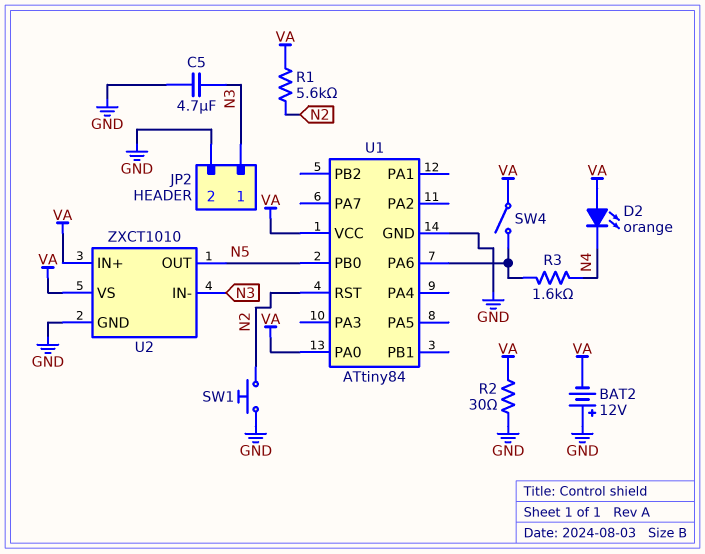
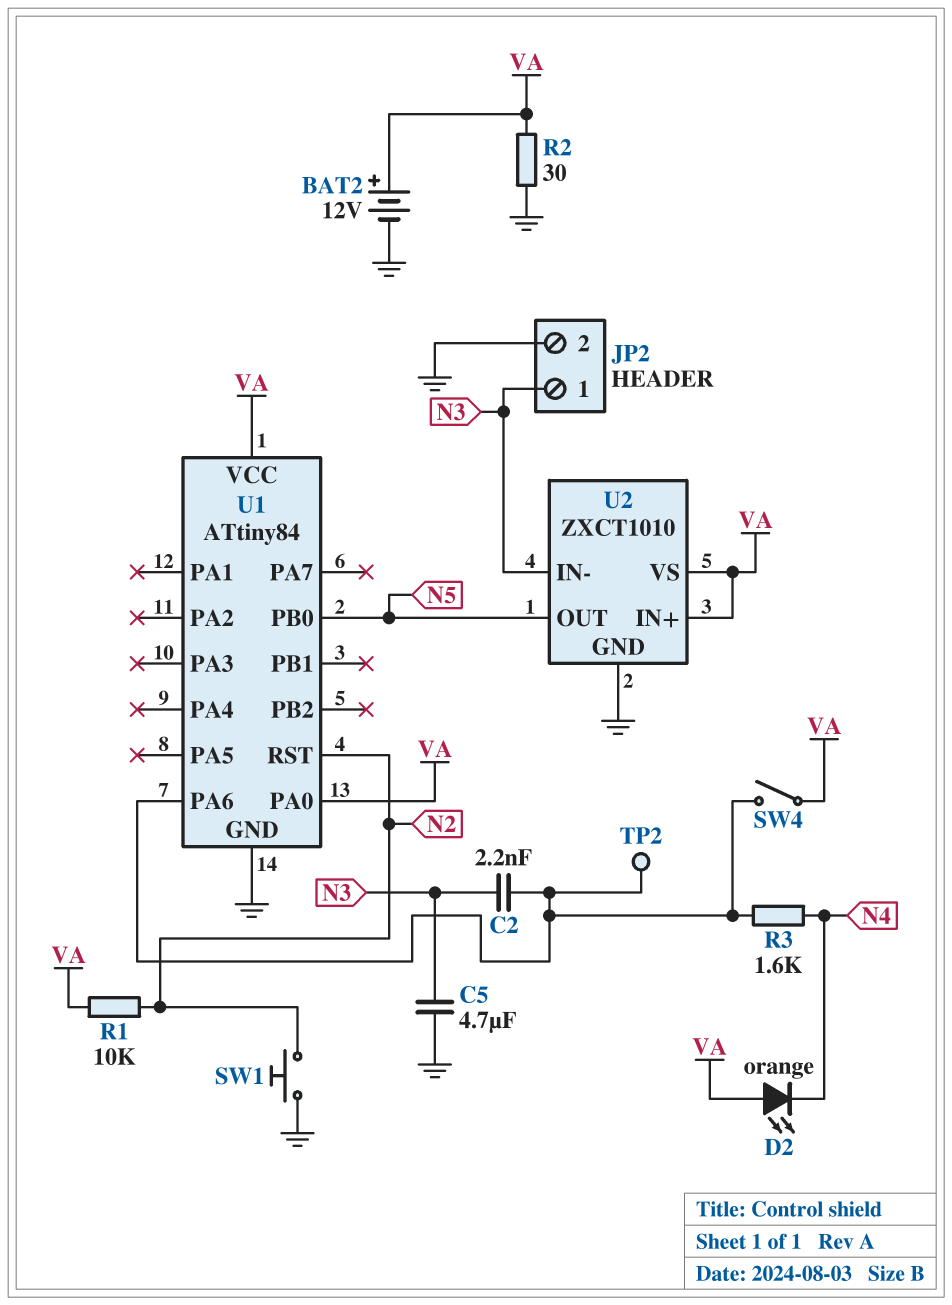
BAT2: 12V (plus GND, minus VA) -> 12V (plus VA, minus GND)
C2: none -> 2.2nF (N3, U1/PA6)
R1: 5.6k (N2, VA) -> 10k (N2, VA)
TP2: none -> test point (U1/PA6)

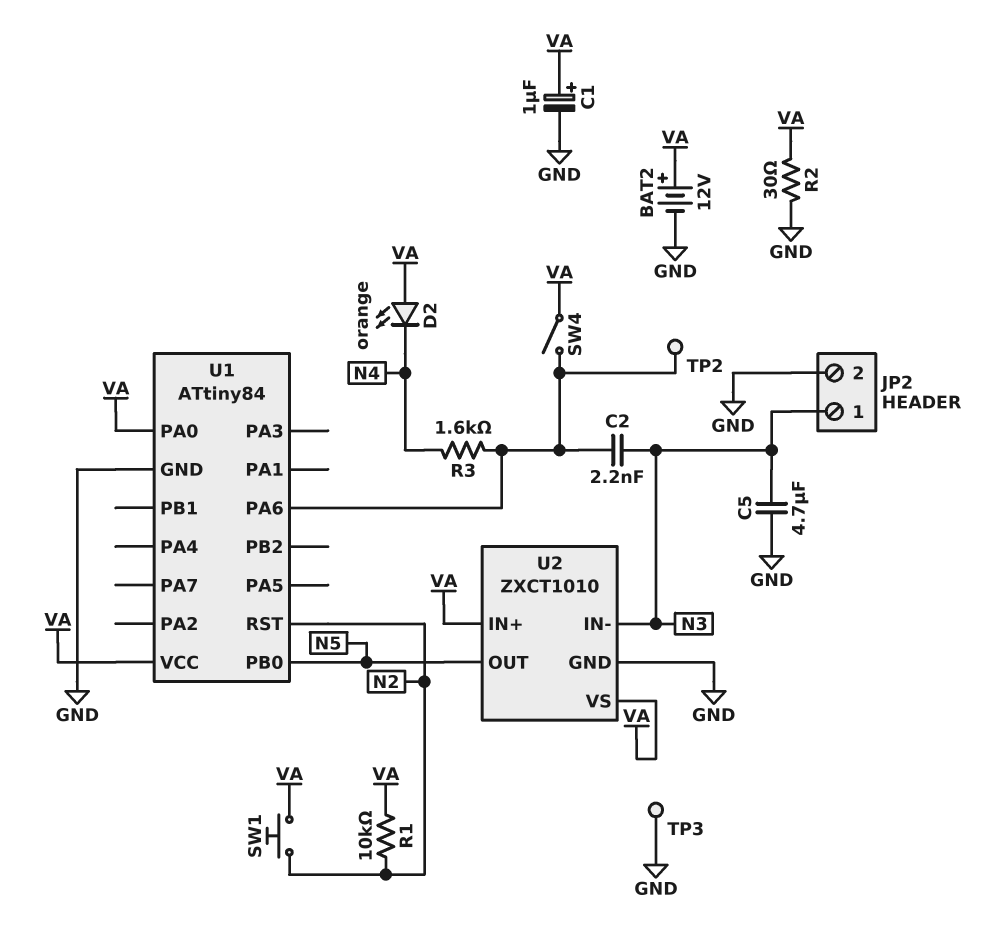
C1: none -> 1uF (plus VA, minus GND)
SW1: button (GND, N2) -> button (N2, VA)
TP3: none -> test point (GND)

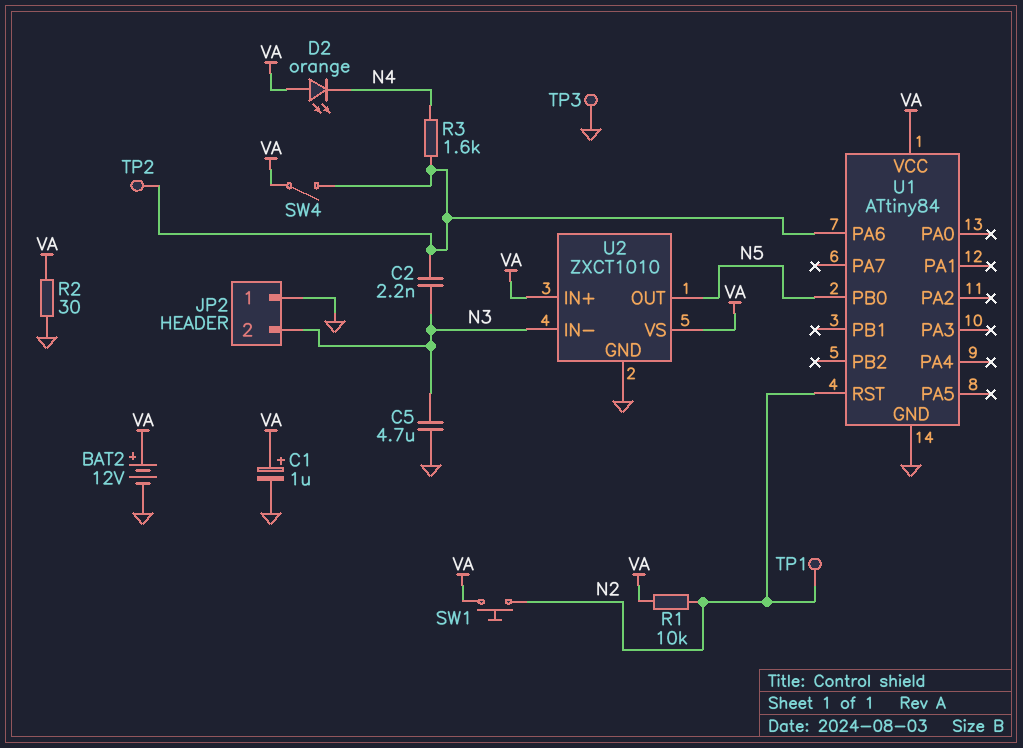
JP2 pin 1: N3 -> GND
JP2 pin 2: GND -> N3
TP1: none -> test point (N2)
U1 pin PA0: VA -> none

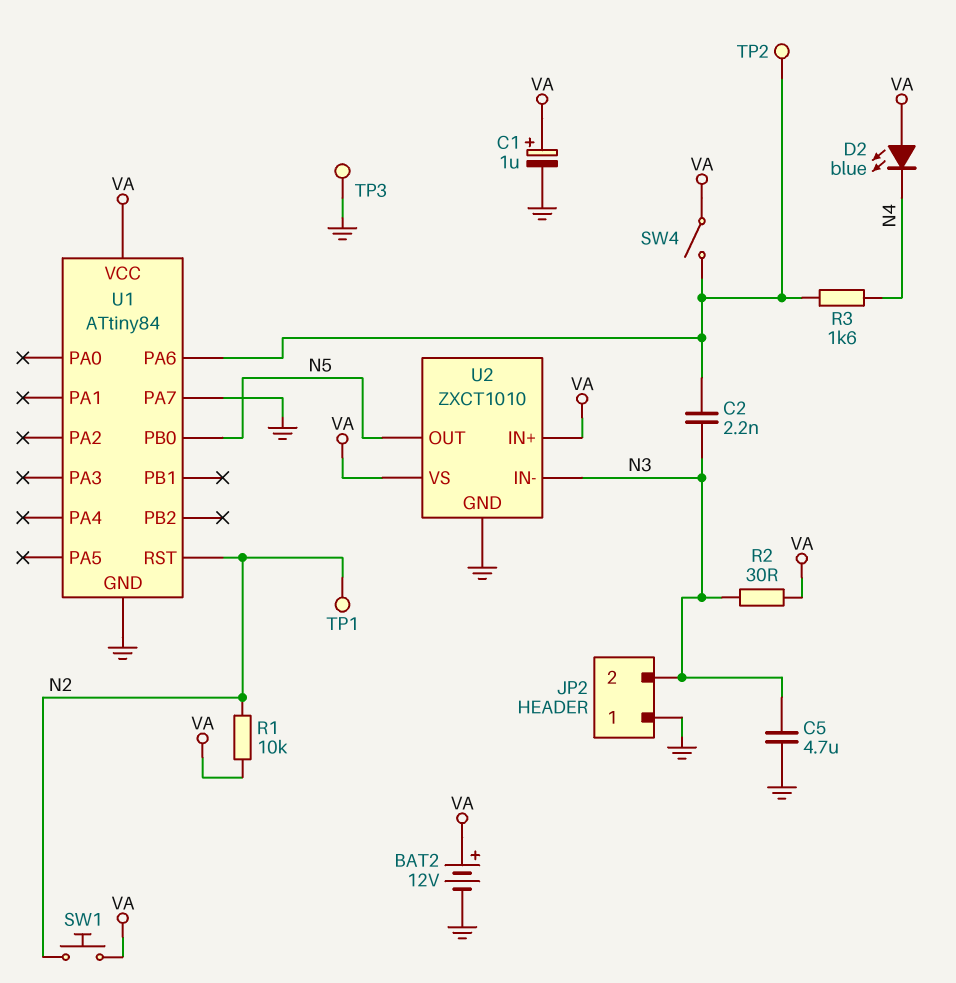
D2: LED orange (A VA, K N4) -> LED blue (A VA, K N4)
R2: 30 (GND, VA) -> 30 (N3, VA)
U1 pin PA7: none -> GND

